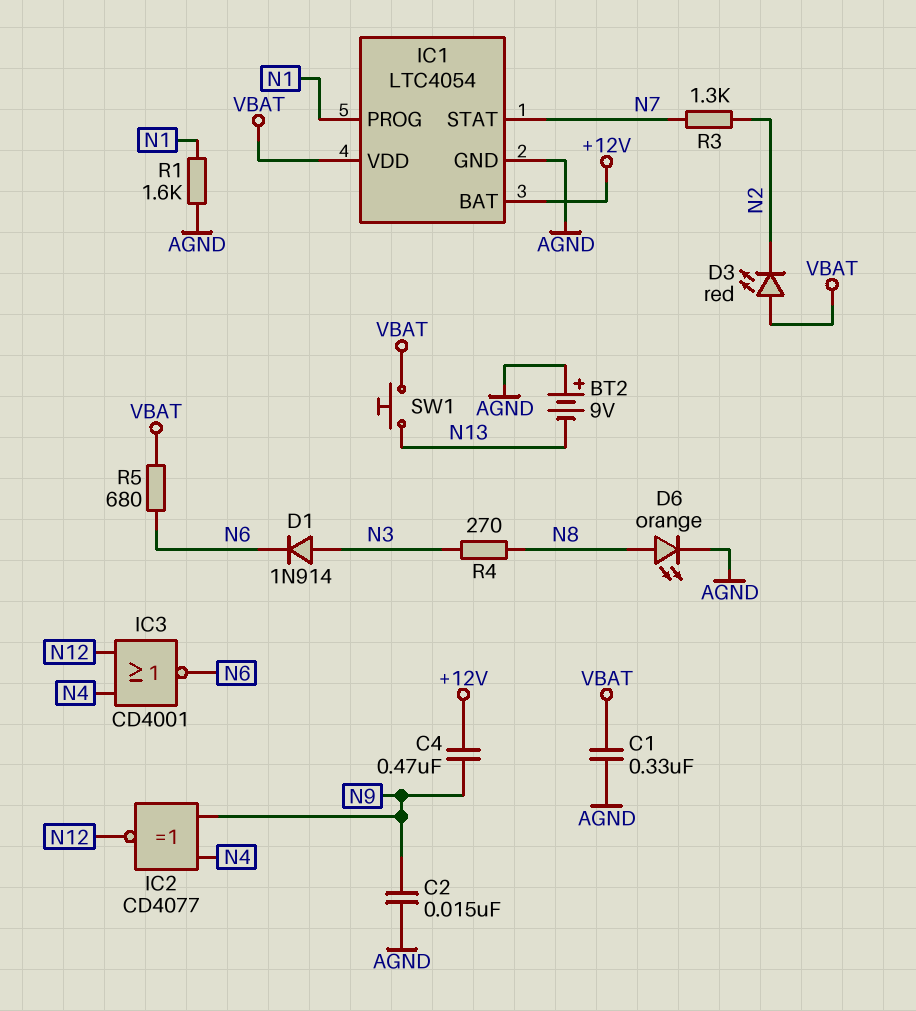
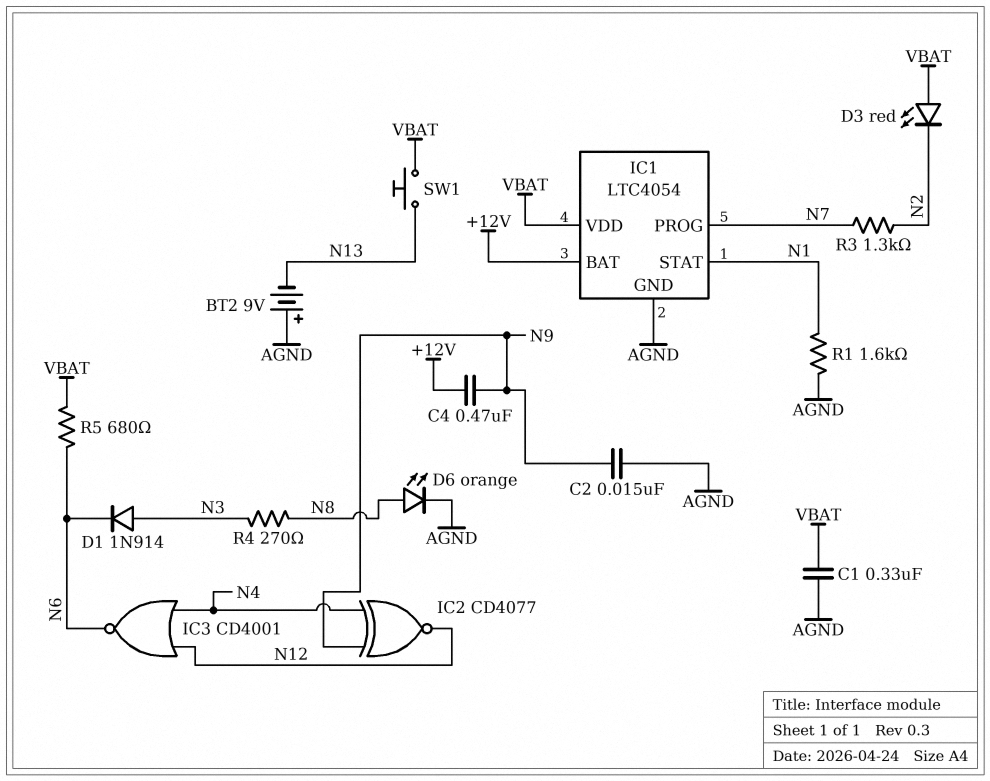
IC1 pin PROG: N1 -> N7
IC1 pin STAT: N7 -> N1

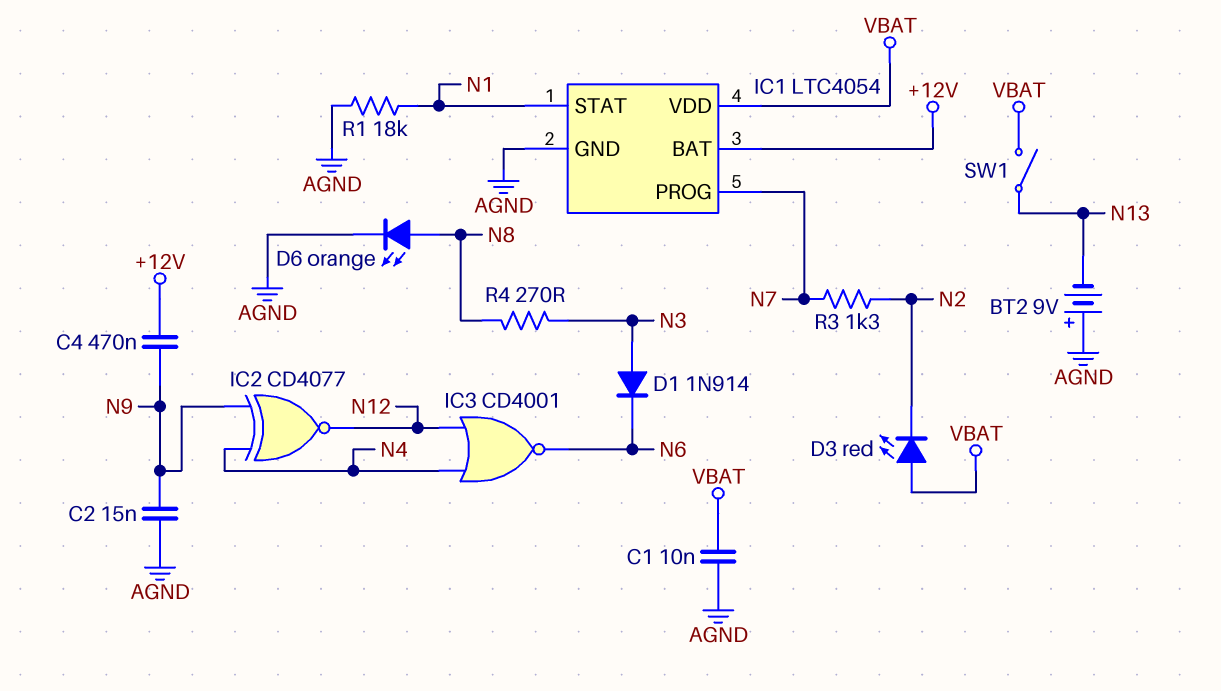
C1: 330nF (AGND, VBAT) -> 10nF (AGND, VBAT)
R1: 1.6k (AGND, N1) -> 18k (AGND, N1)
R5: 680 (N6, VBAT) -> none
SW1: button (N13, VBAT) -> switch (N13, VBAT)

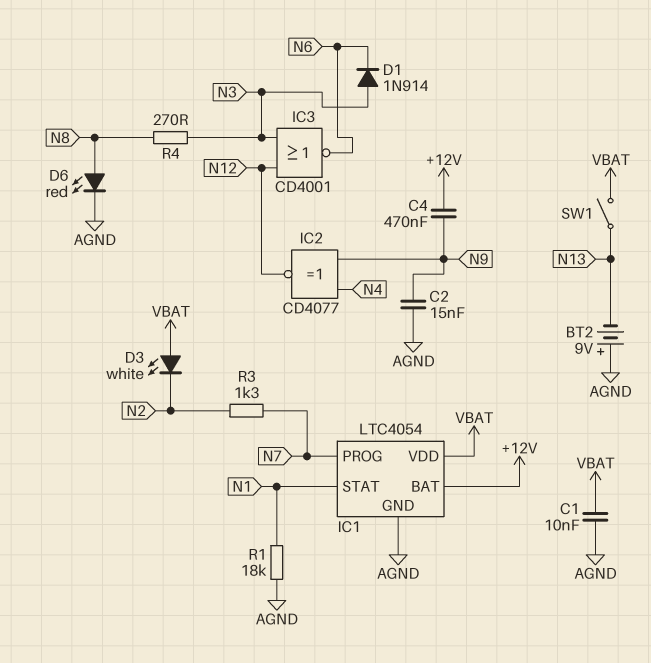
D3: LED red (A VBAT, K N2) -> LED white (A VBAT, K N2)
D6: LED orange (A N8, K AGND) -> LED red (A N8, K AGND)
IC3: NOR CD4001 (in N4, in N12, out N6) -> NOR CD4001 (in N3, in N12, out N6)

